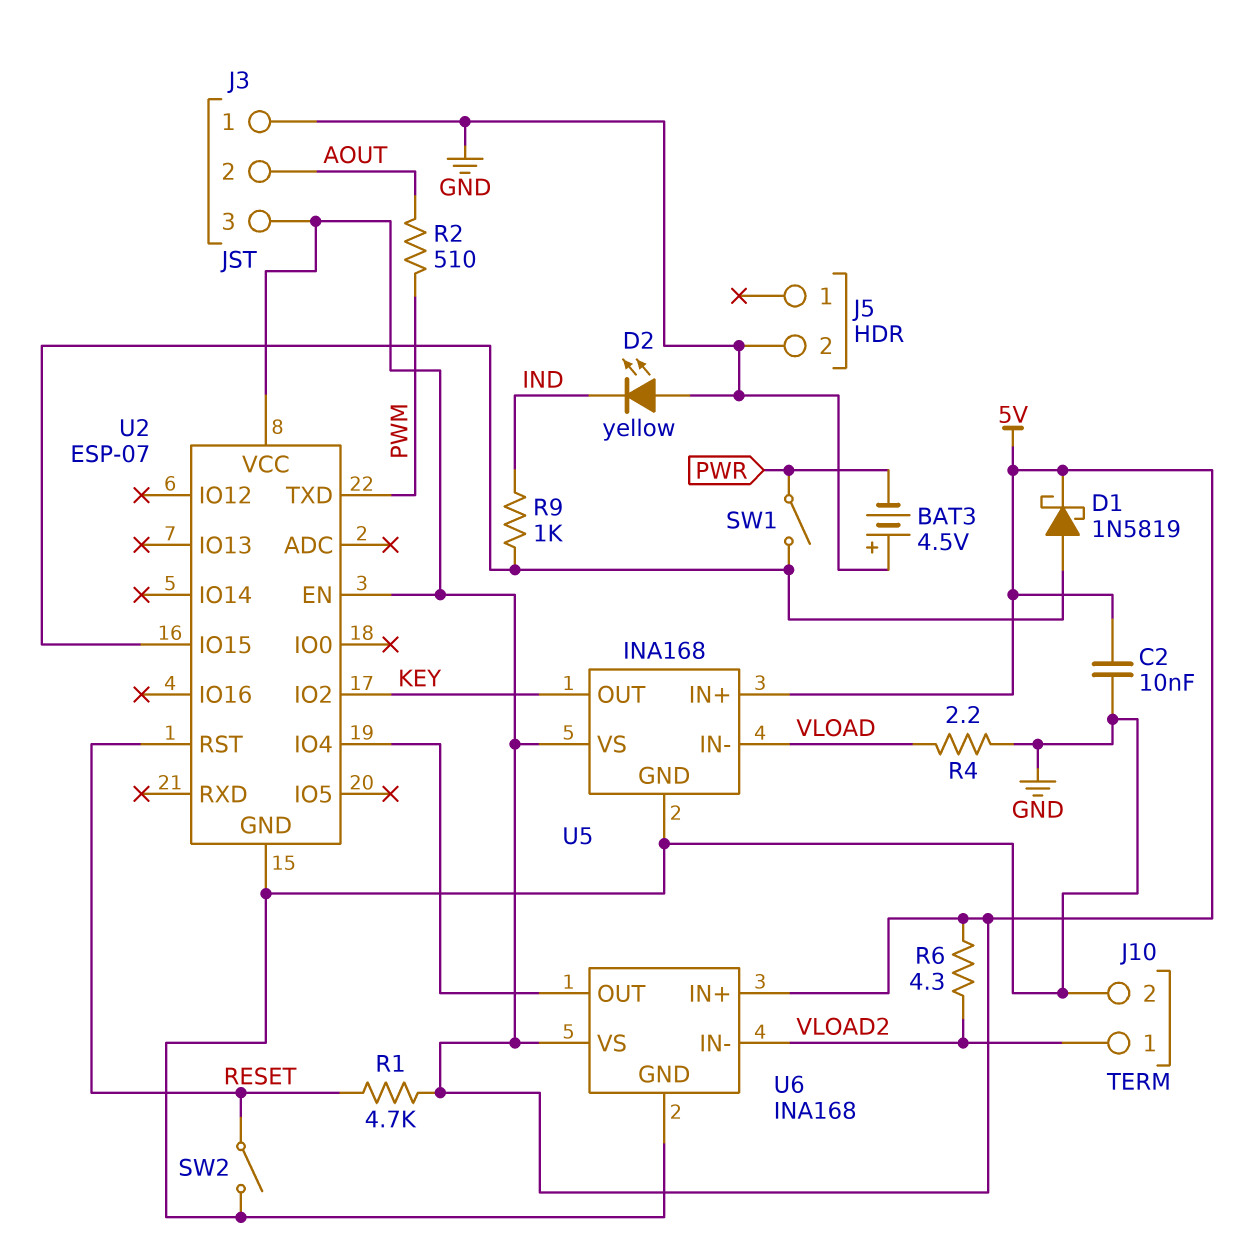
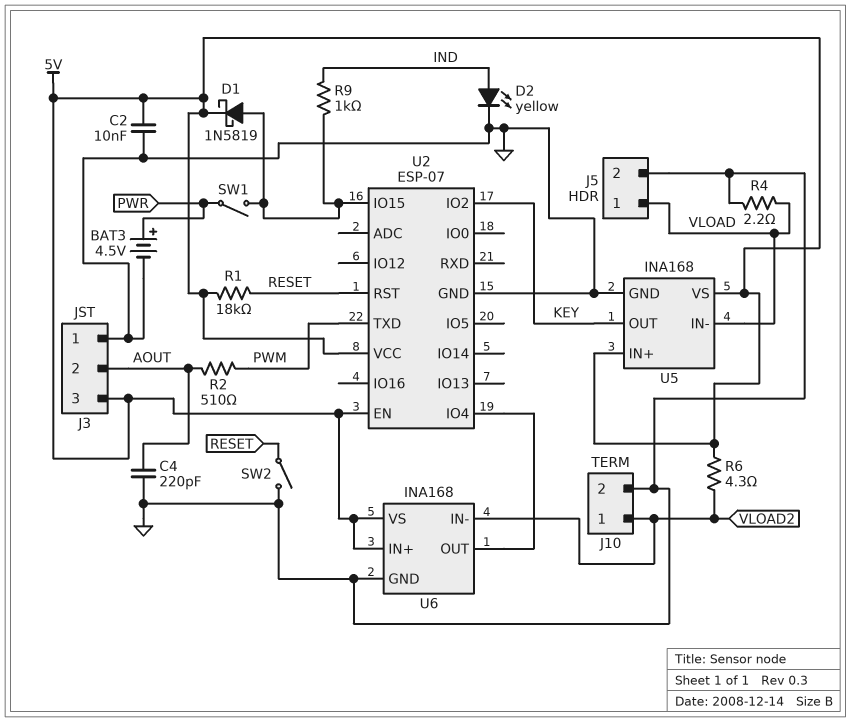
BAT3: 4.5V (plus GND, minus PWR) -> 4.5V (plus PWR, minus GND)
C4: none -> 220pF (AOUT, GND)
D2: LED yellow (A GND, K IND) -> LED yellow (A IND, K GND)
J5 pin 1: none -> VLOAD
R1: 4.7k (5V, RESET) -> 18k (5V, RESET)

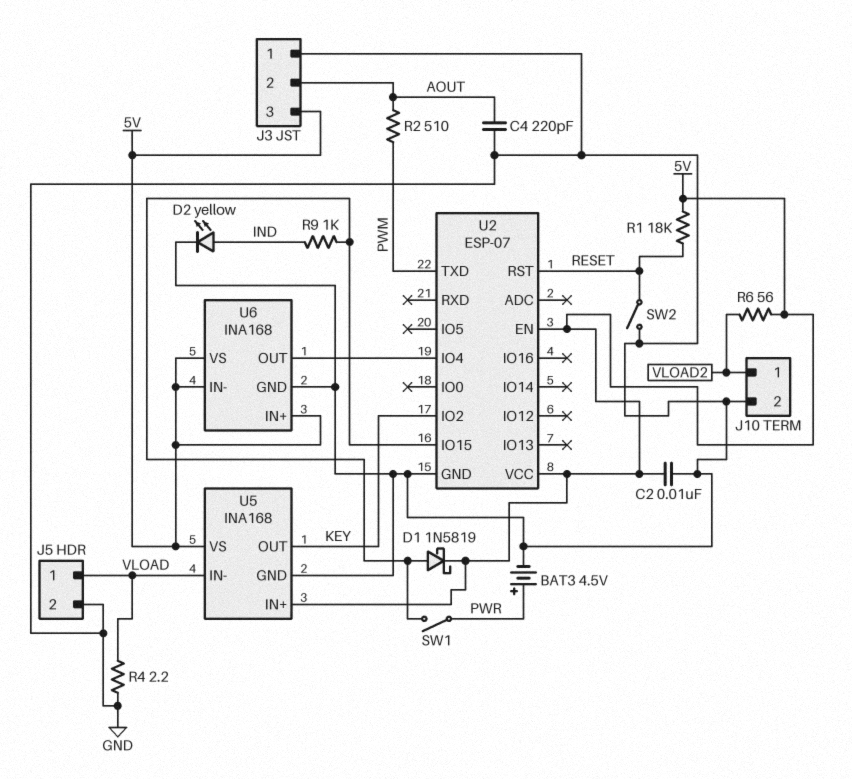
R6: 4.3 (5V, VLOAD2) -> 56 (5V, VLOAD2)
U6 pin IN-: VLOAD2 -> 5V

